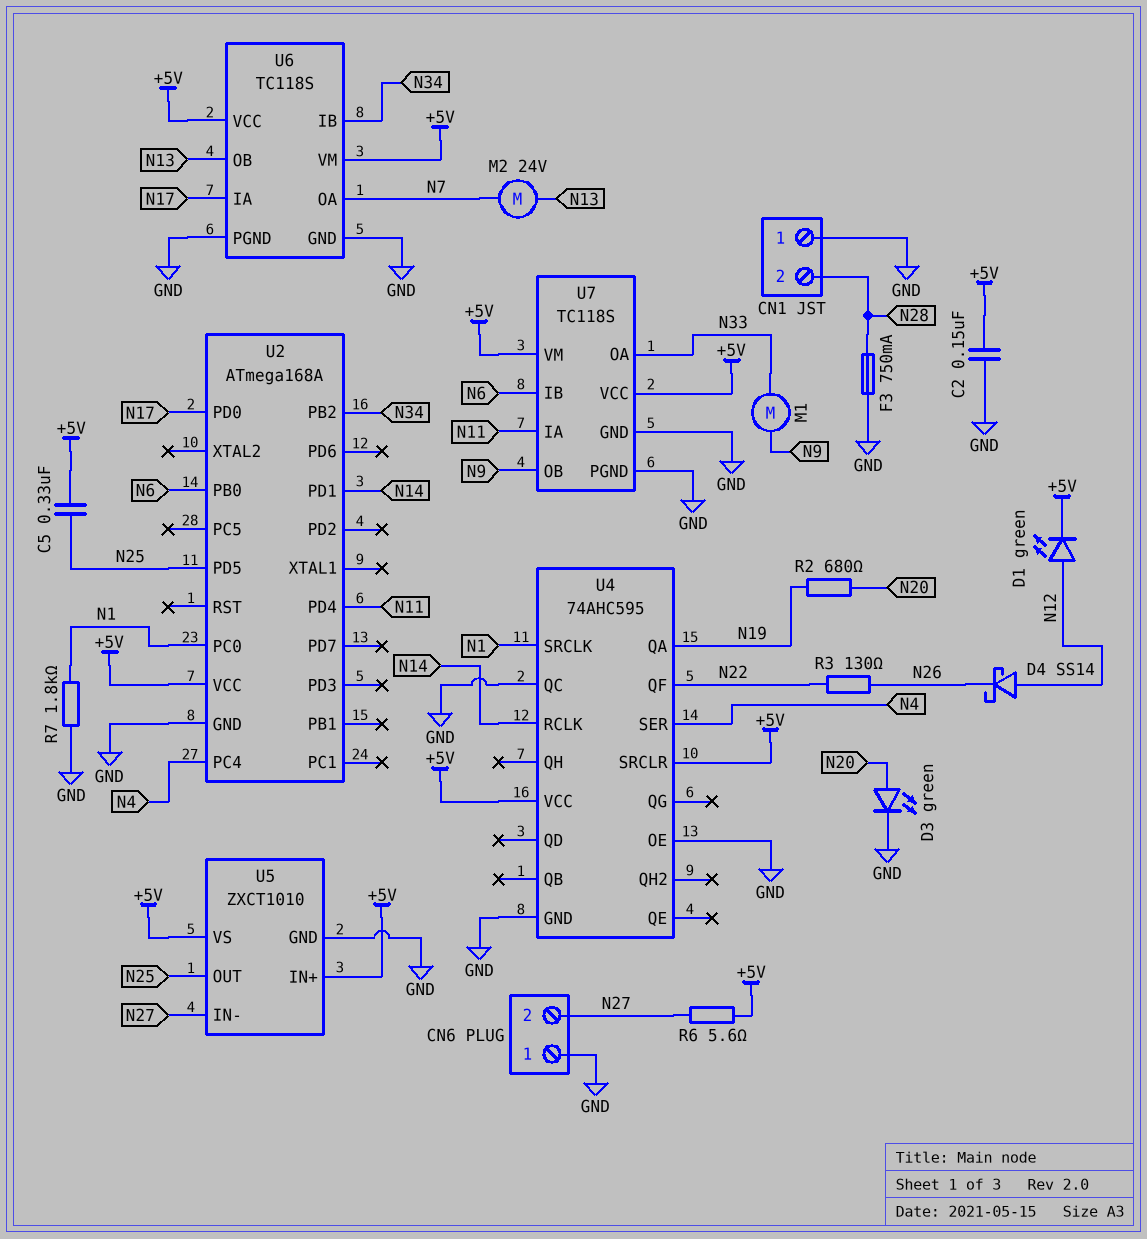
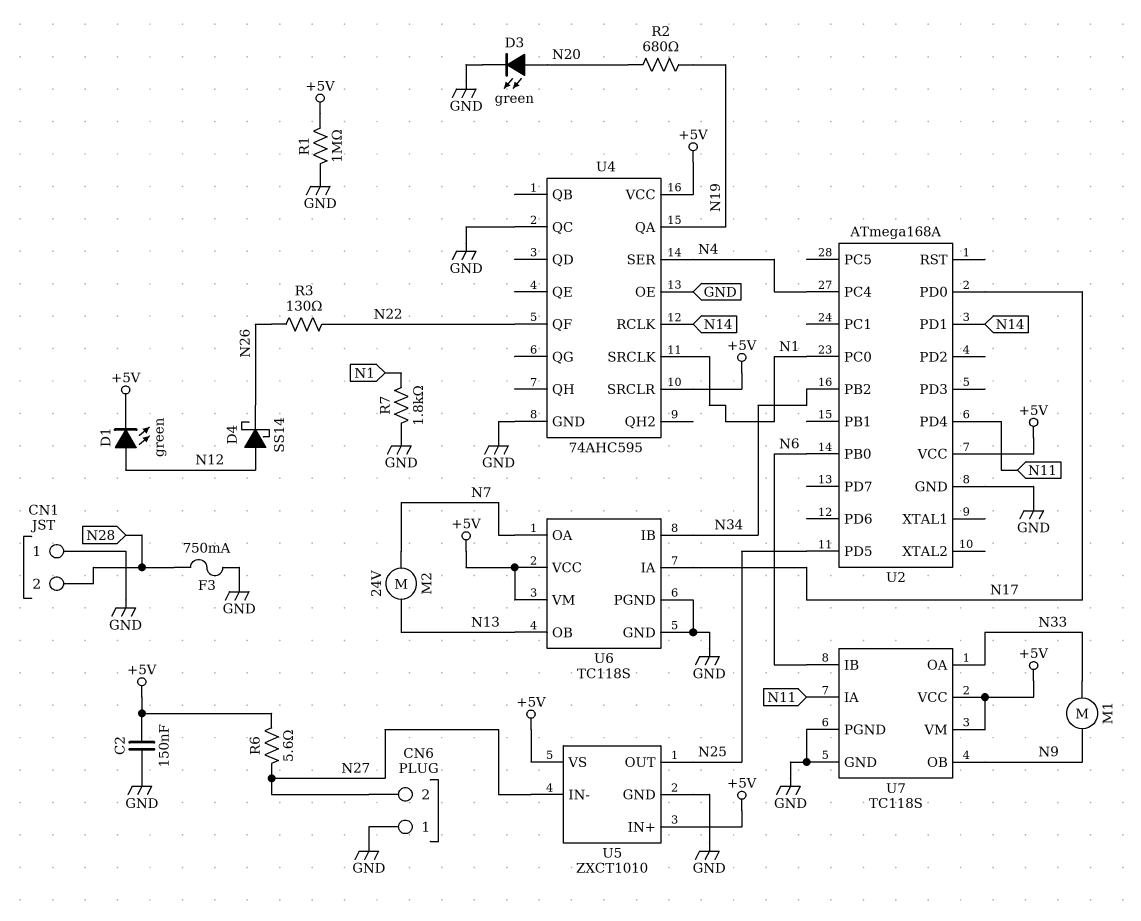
C5: 330nF (+5V, N25) -> none
R1: none -> 1M (+5V, GND)

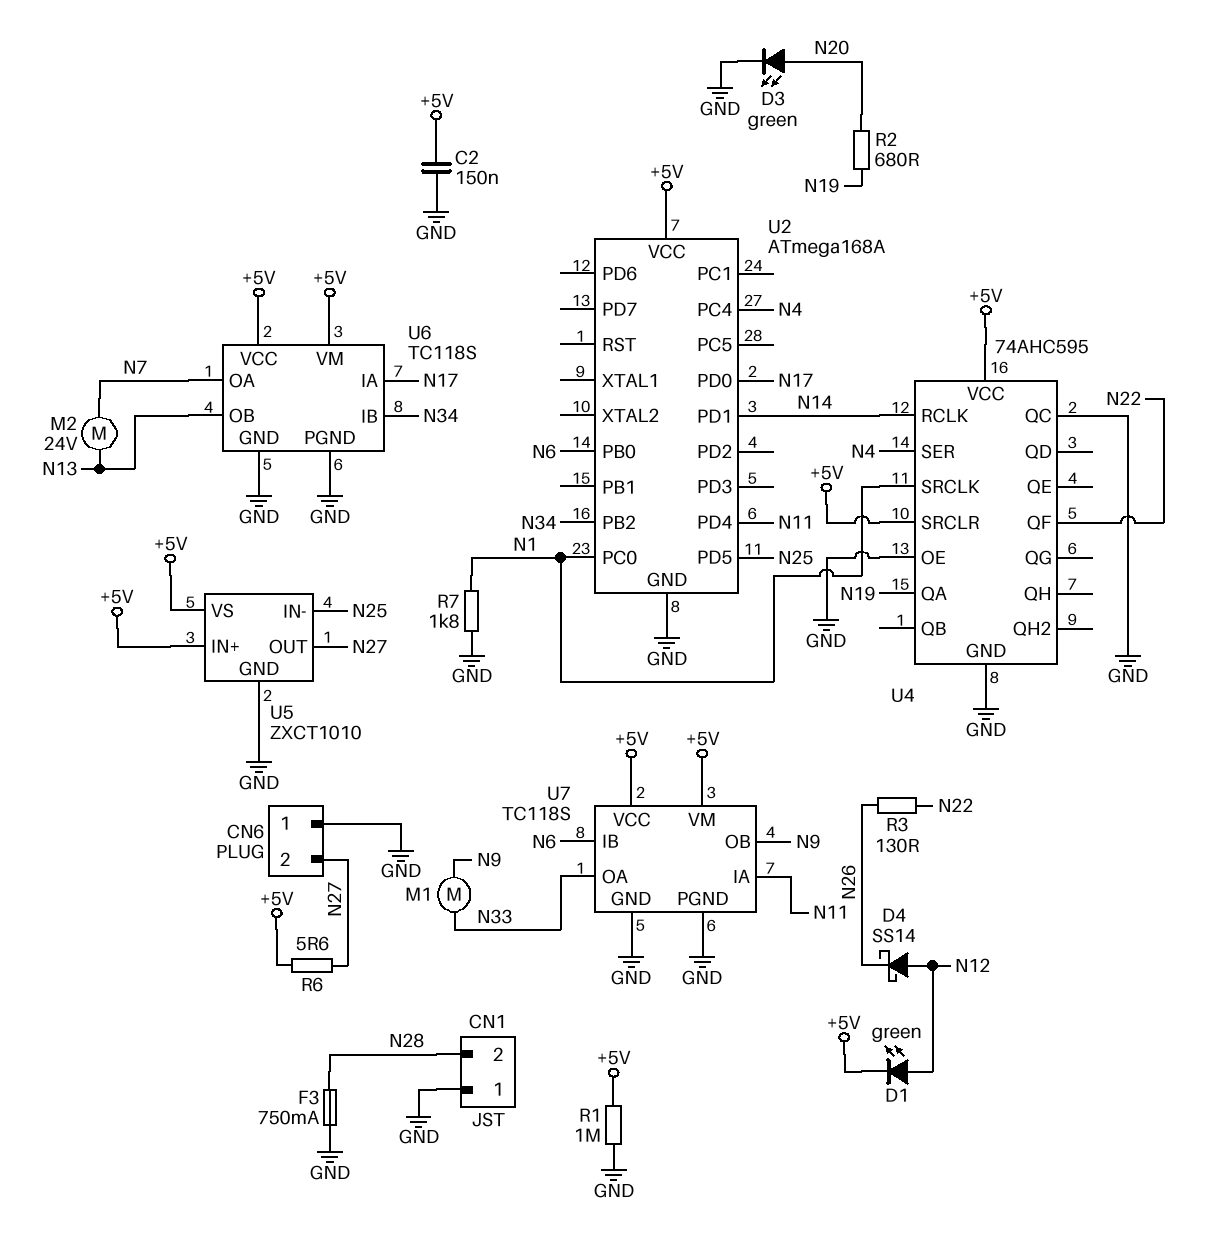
U5 pin IN-: N27 -> N25
U5 pin OUT: N25 -> N27

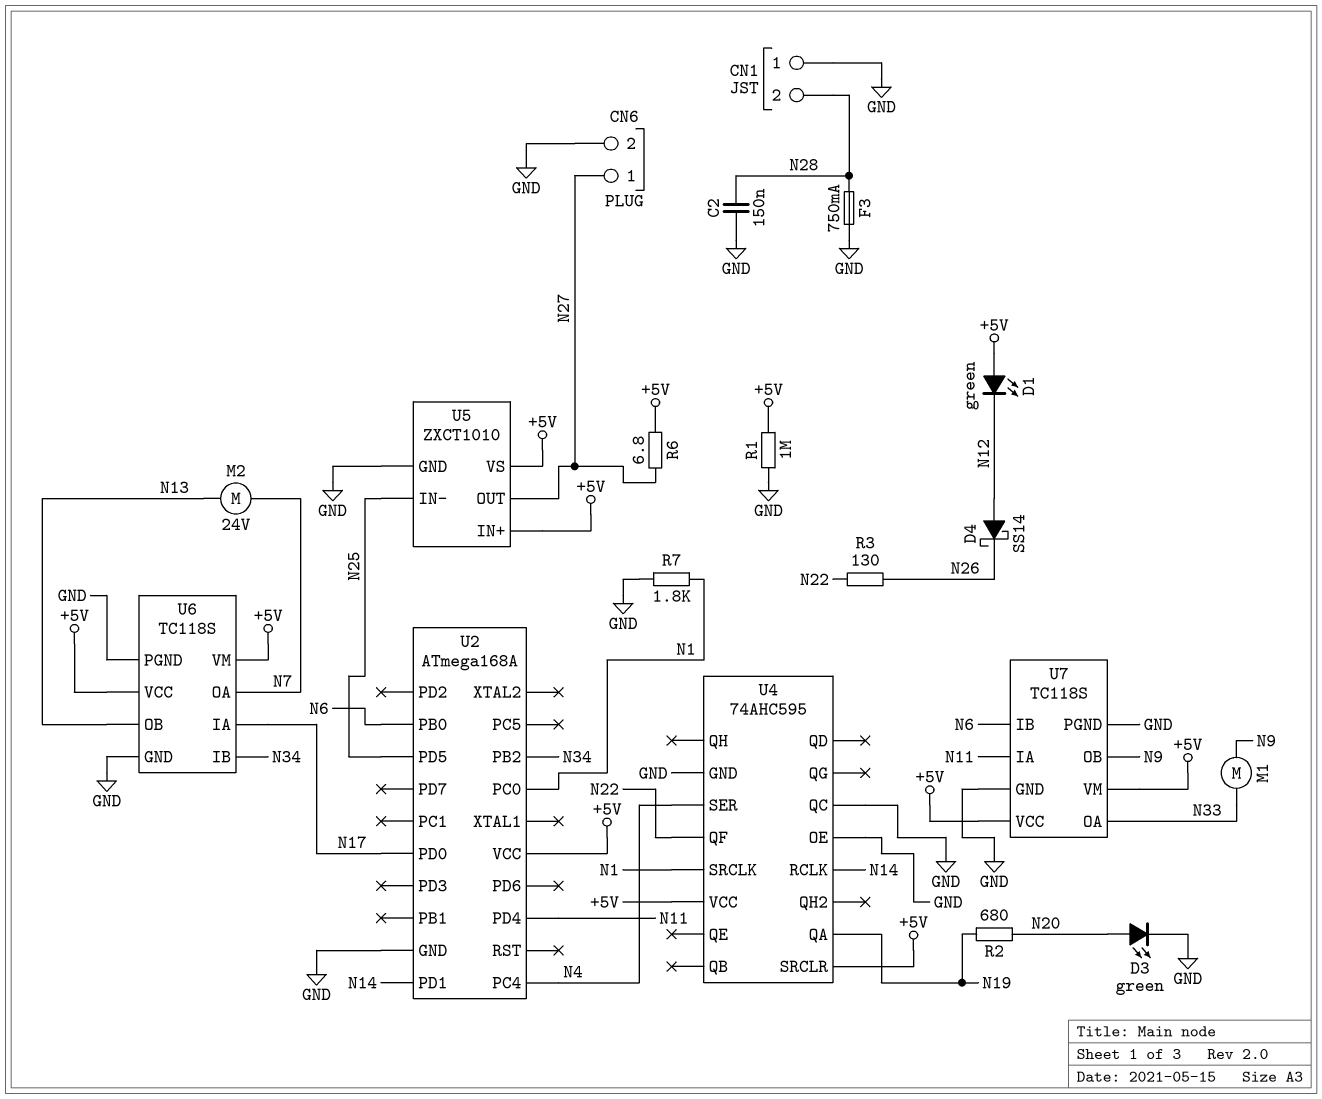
C2: 150nF (+5V, GND) -> 150nF (GND, N28)
CN6 pin 1: GND -> N27
CN6 pin 2: N27 -> GND
D1: LED green (A N12, K +5V) -> LED green (A +5V, K N12)
R6: 5.6 (+5V, N27) -> 6.8 (+5V, N27)

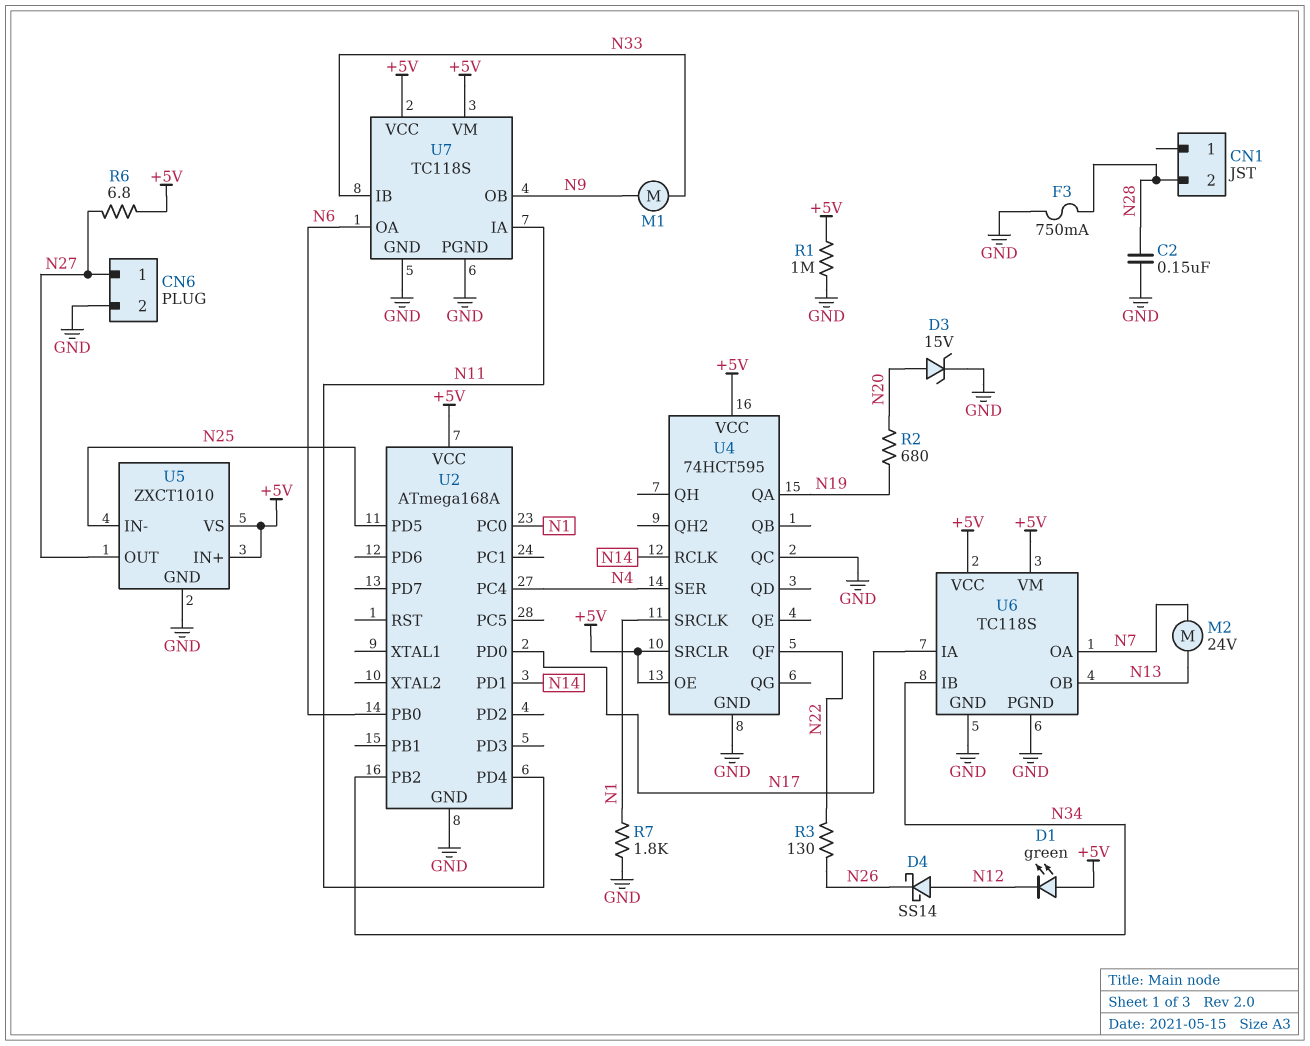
CN1 pin 1: GND -> none
D3: LED green (A N20, K GND) -> zener 15V (A N20, K GND)
U4: 74AHC595 -> 74HCT595
U4 pin OE: GND -> +5V
U7 pin IB: N6 -> N33
U7 pin OA: N33 -> N6

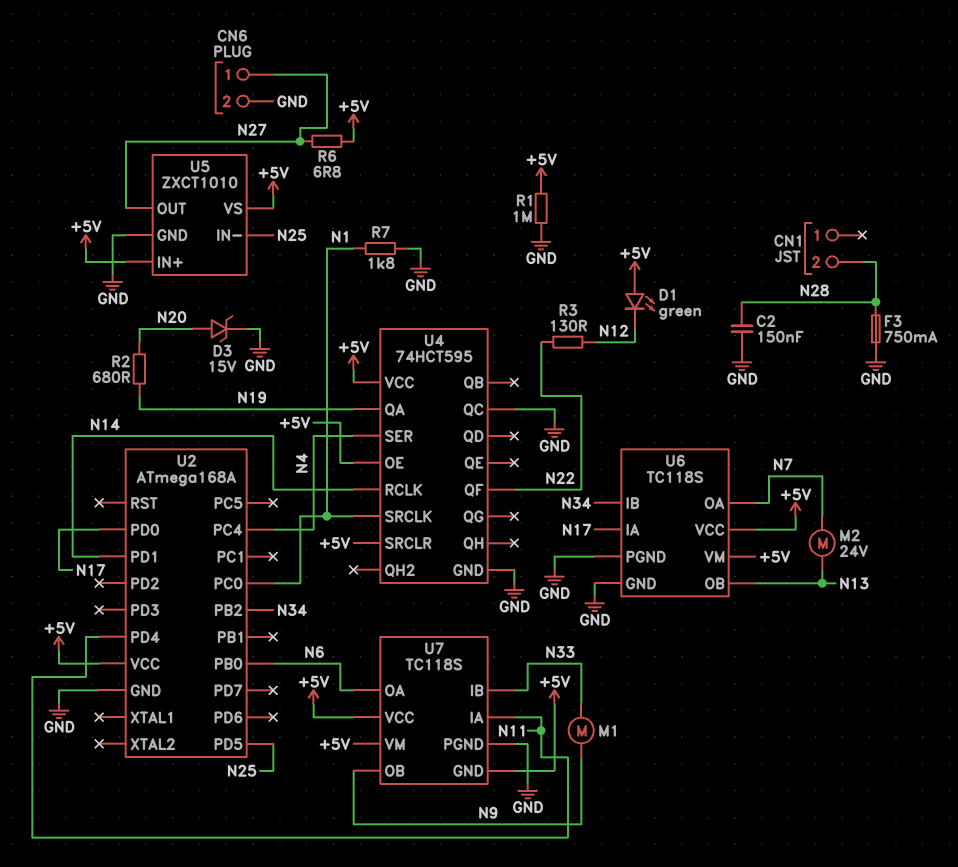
D4: schottky SS14 (A N12, K N26) -> none
R3: 130 (N22, N26) -> 130 (N12, N22)
U7 pin GND: GND -> +5V

